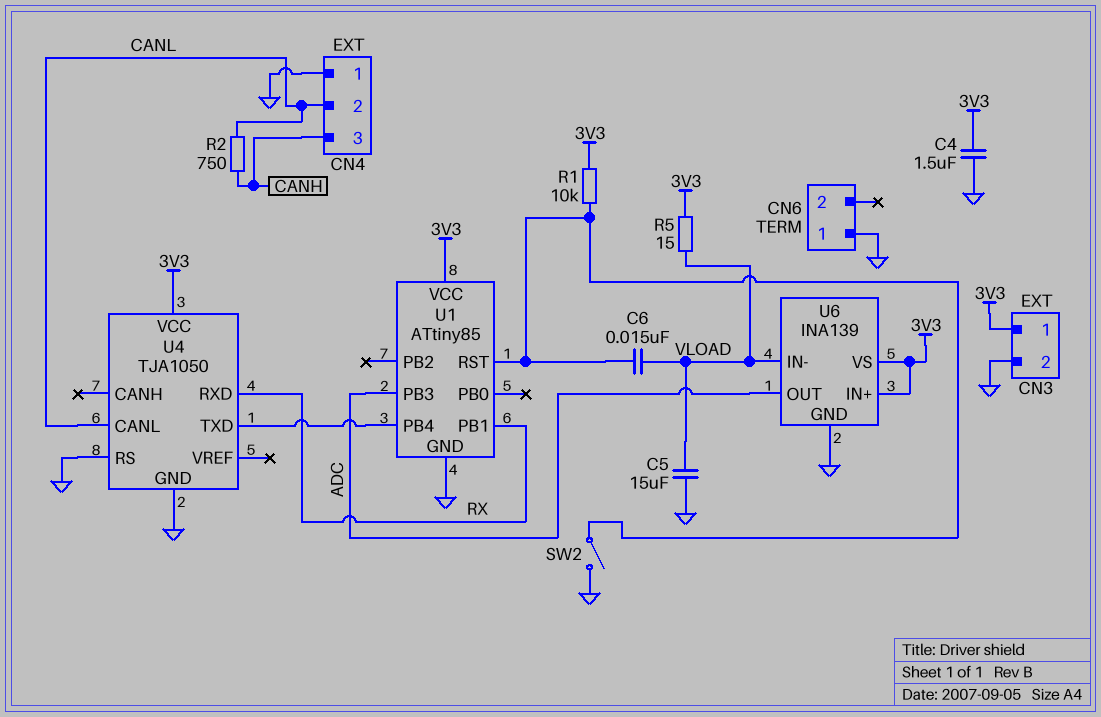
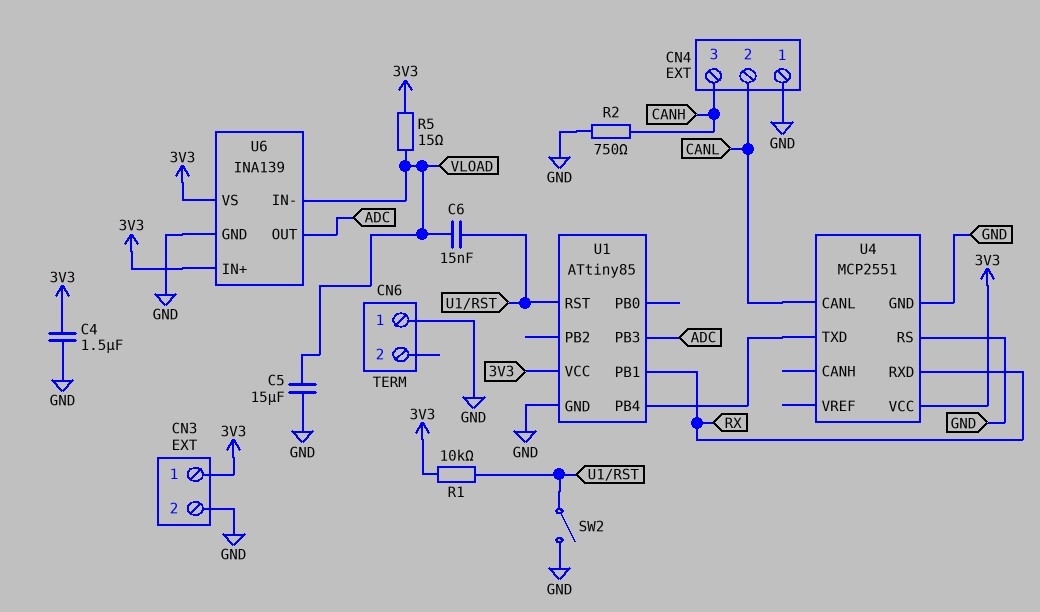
R2: 750 (CANH, CANL) -> 750 (CANH, GND)
U4: TJA1050 -> MCP2551

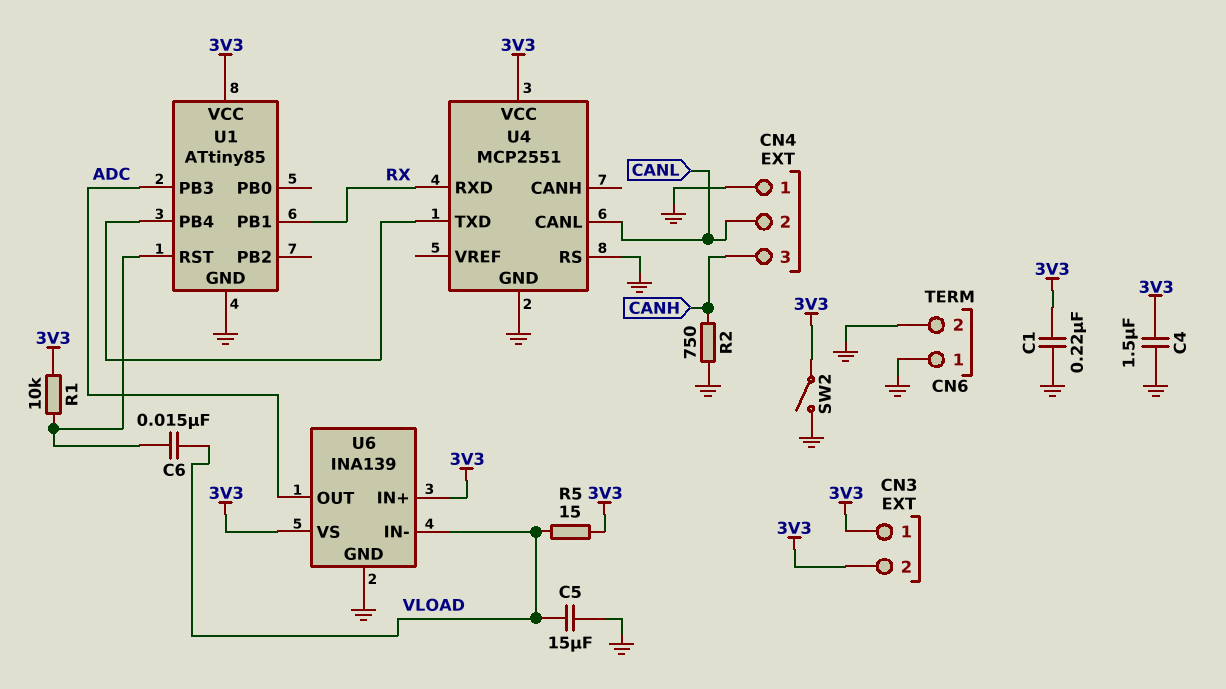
C1: none -> 220nF (3V3, GND)
CN3 pin 2: GND -> 3V3
CN6 pin 2: none -> GND
SW2: switch (GND, U1/RST) -> switch (3V3, GND)

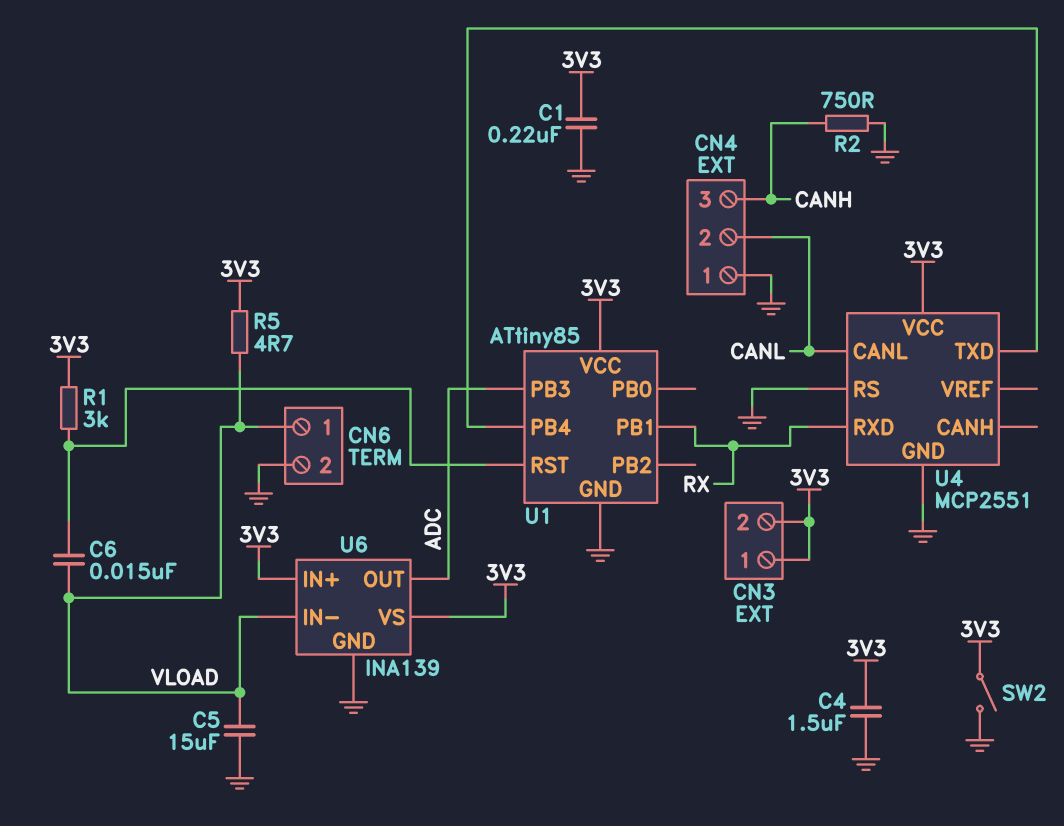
CN6 pin 1: GND -> VLOAD
R1: 10k (3V3, U1/RST) -> 3k (3V3, U1/RST)
R5: 15 (3V3, VLOAD) -> 4.7 (3V3, VLOAD)

